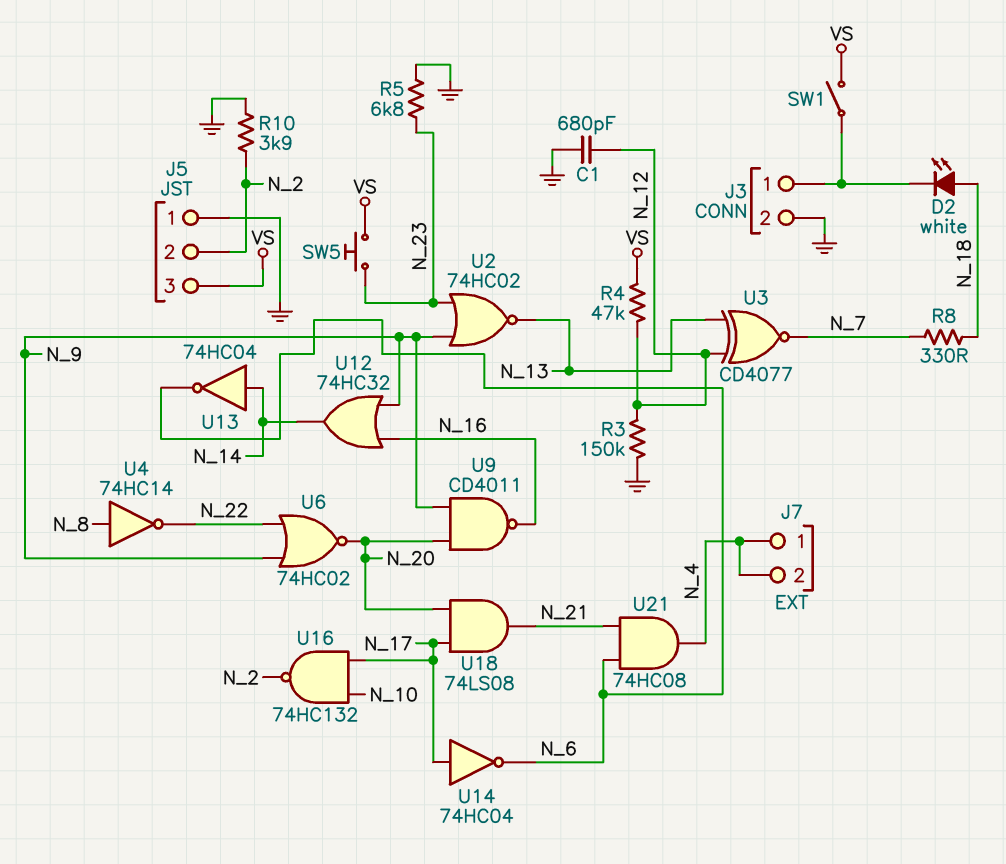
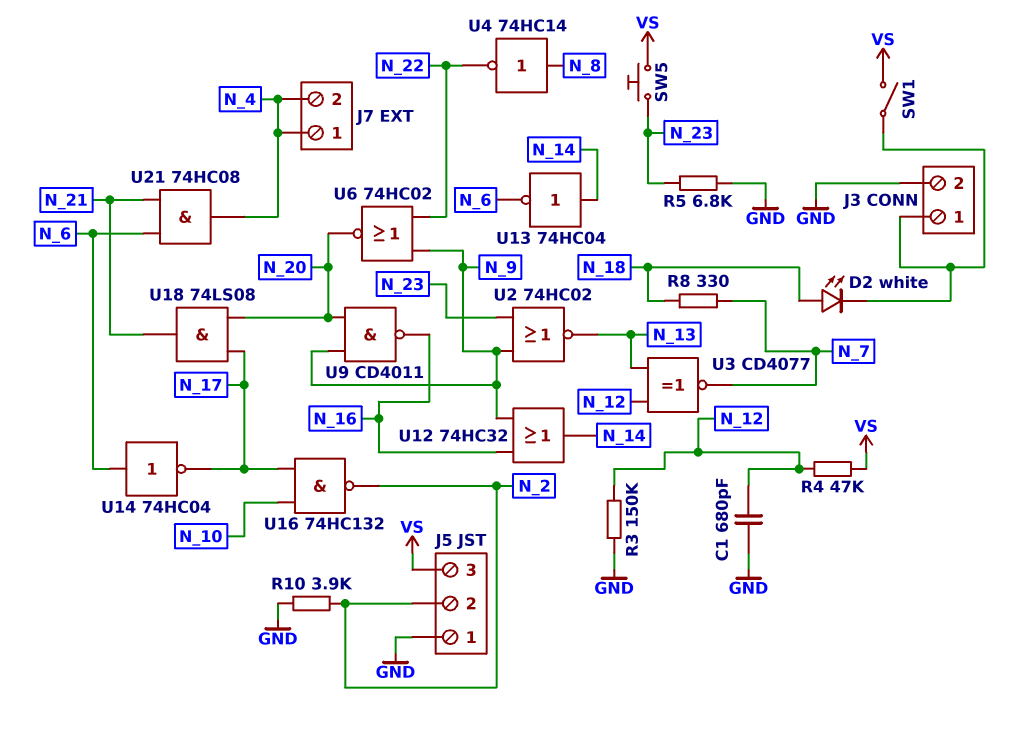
U14: NOT 74HC04 (in N_17, out N_6) -> NOT 74HC04 (in N_6, out N_17)

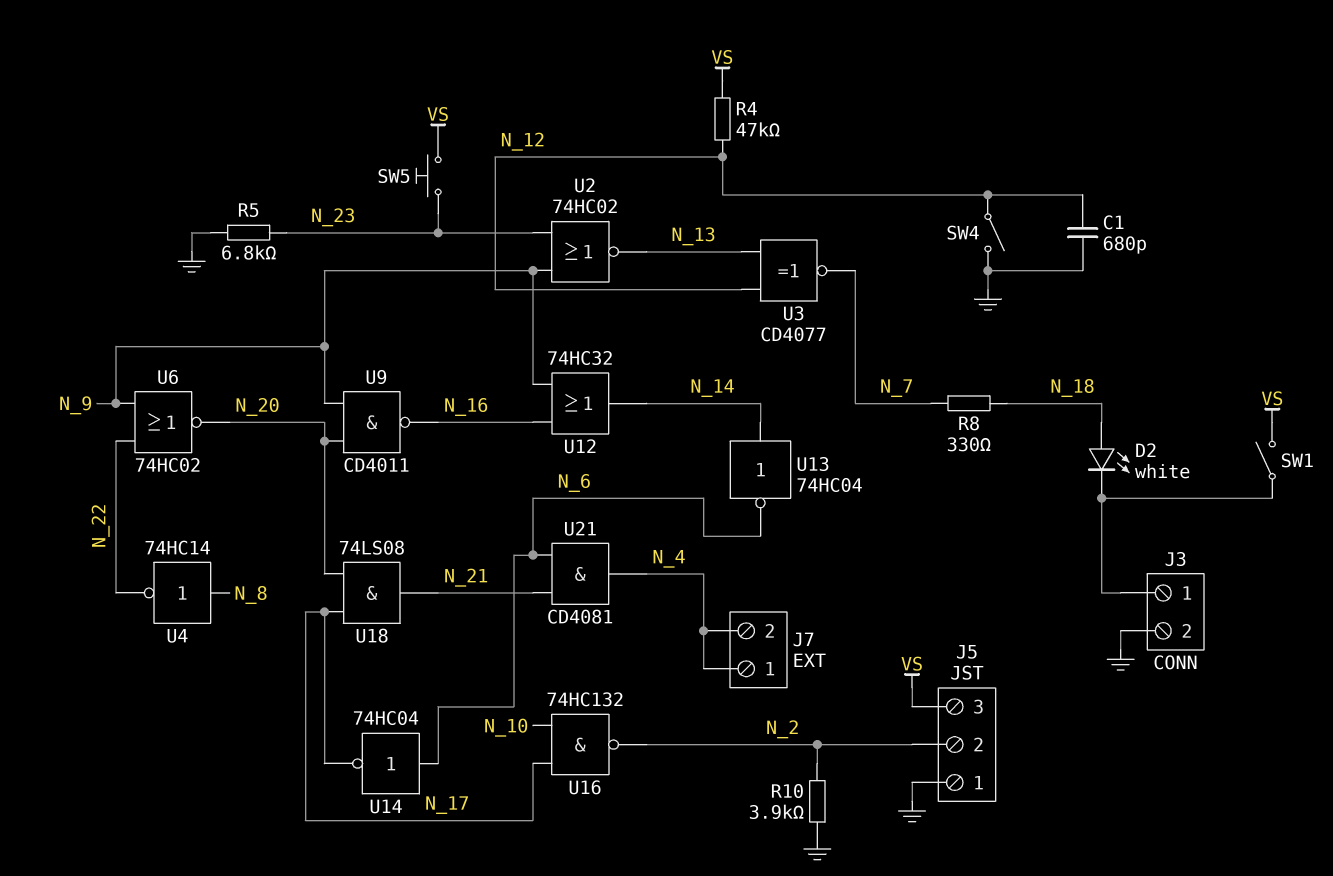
R3: 150k (GND, N_12) -> none
SW4: none -> switch (GND, N_12)
U21: AND 74HC08 (in N_6, in N_21, out N_4) -> AND CD4081 (in N_6, in N_21, out N_4)

